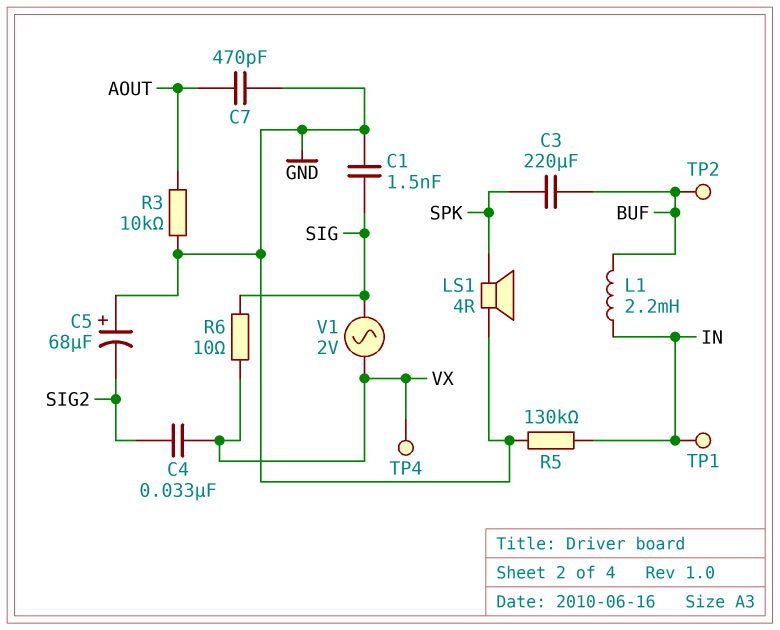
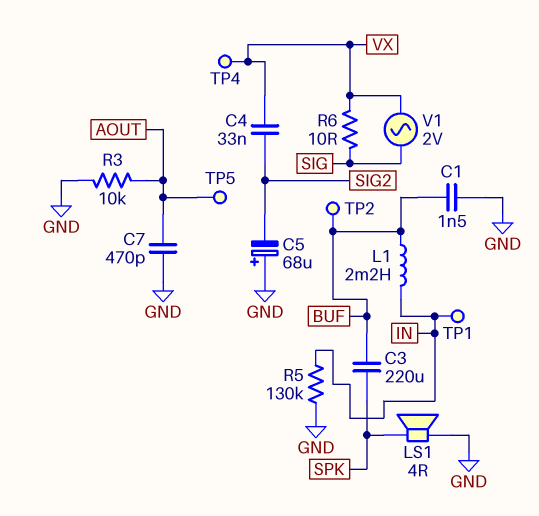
C1: 1.5nF (GND, SIG) -> 1.5nF (BUF, GND)
TP5: none -> test point (AOUT)

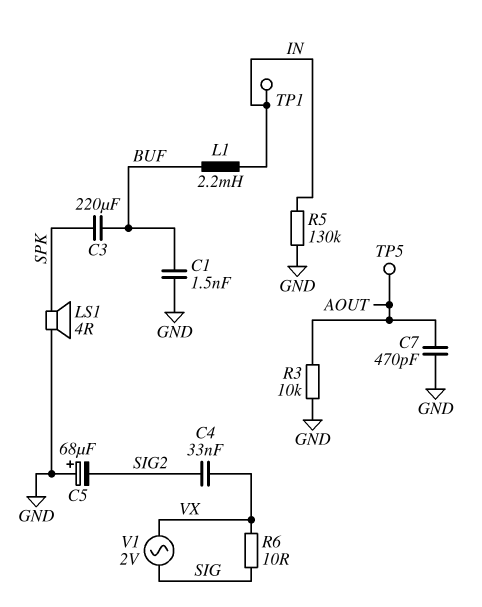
TP2: test point (BUF) -> none
TP4: test point (VX) -> none

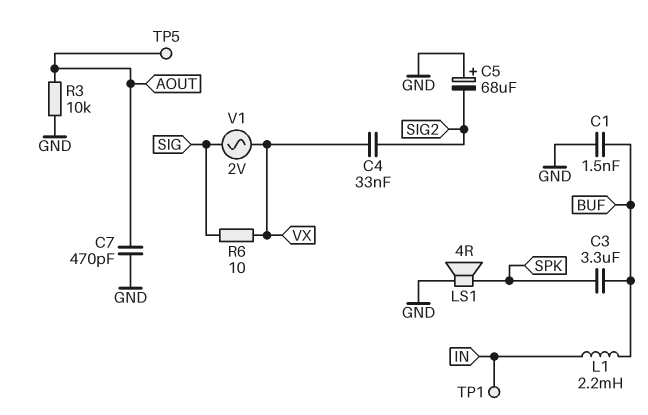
C3: 220uF (BUF, SPK) -> 3.3uF (BUF, SPK)
R5: 130k (GND, IN) -> none

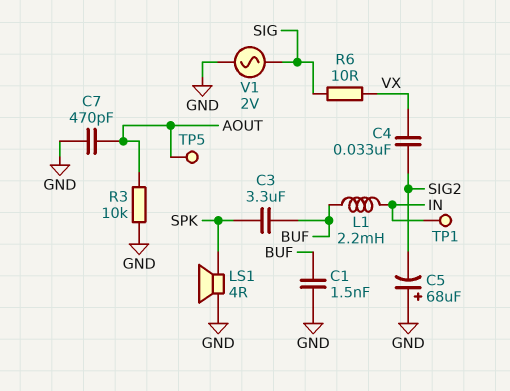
V1: AC 2V (SIG, VX) -> AC 2V (GND, SIG)

